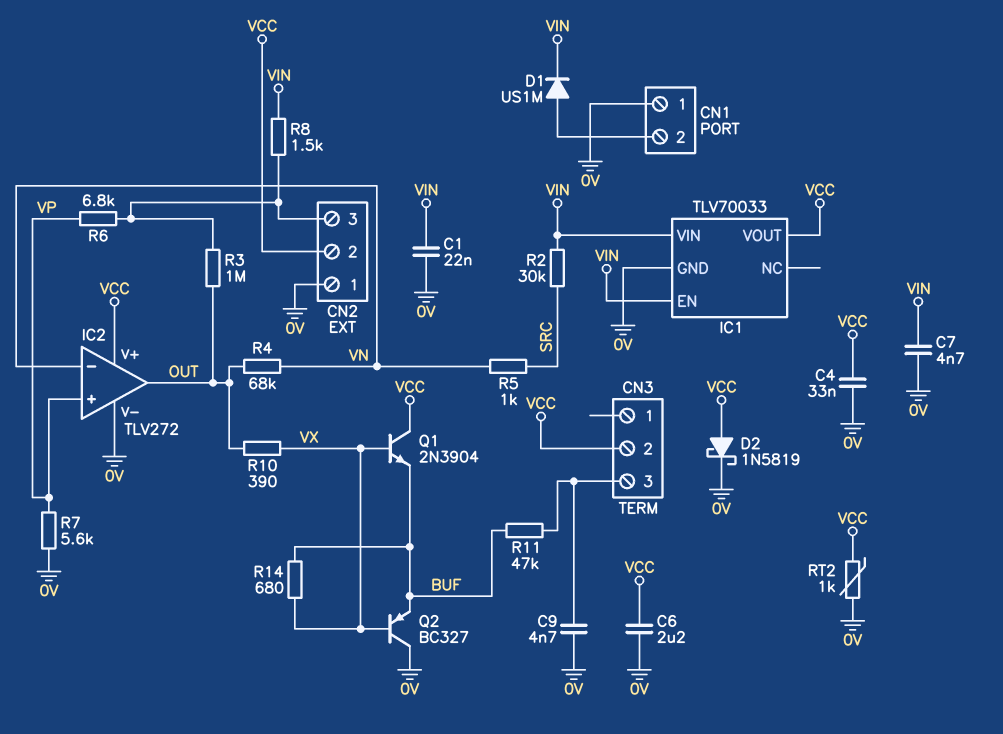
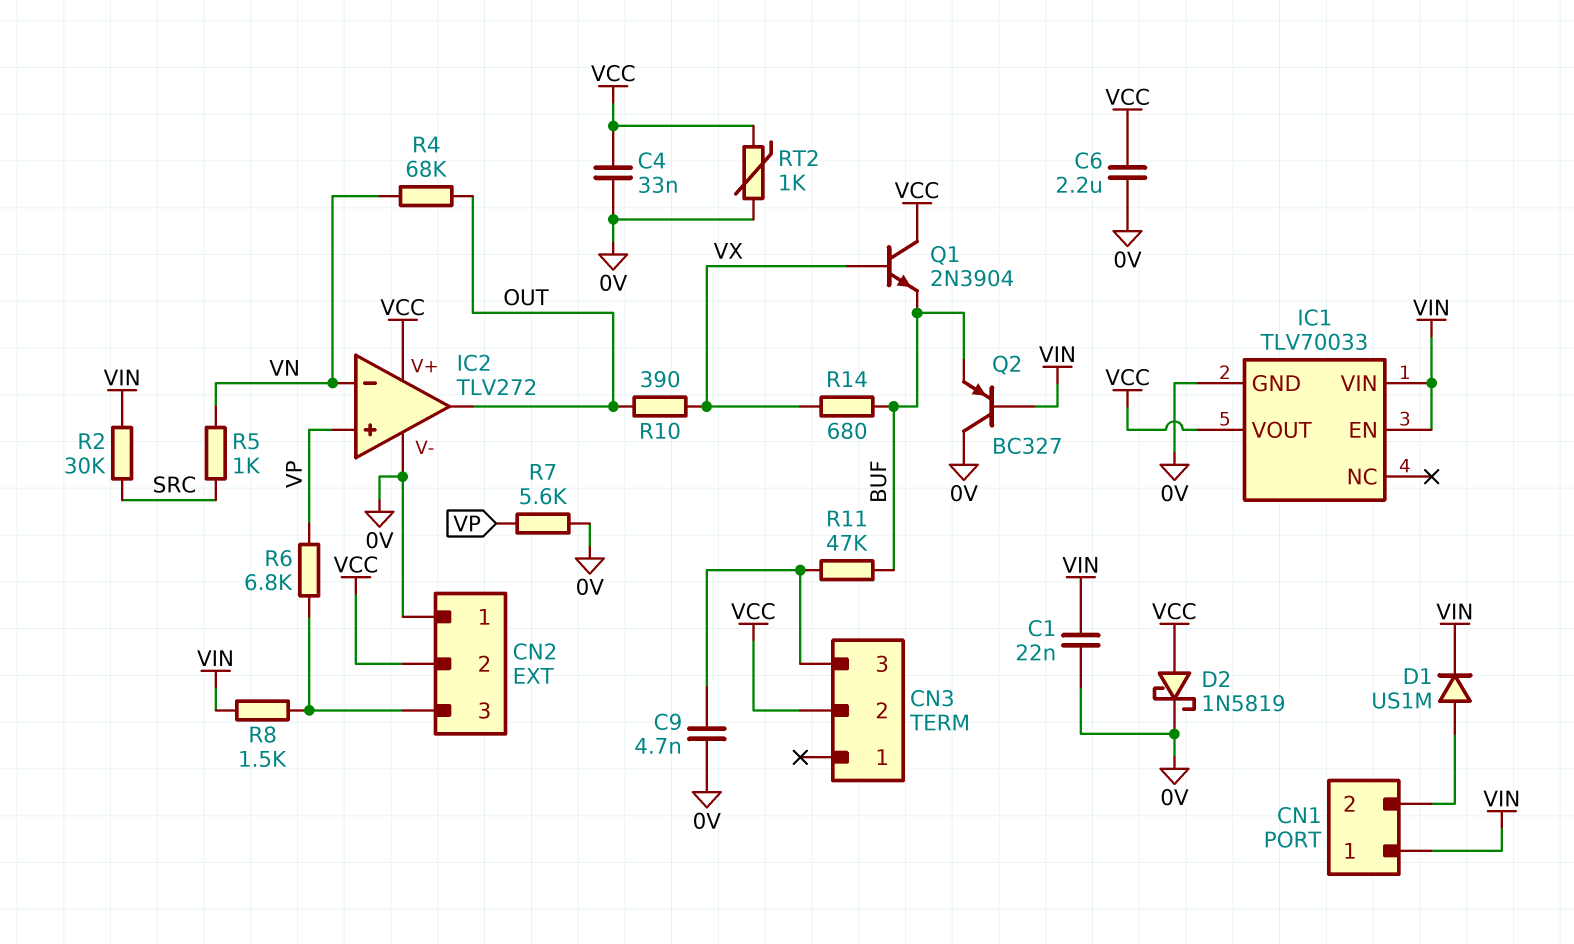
C7: 4.7nF (0V, VIN) -> none
CN1 pin 1: 0V -> VIN
Q2: PNP BC327 (B VX, C 0V, E BUF) -> PNP BC327 (B VIN, C 0V, E BUF)
R3: 1M (CN2/3, OUT) -> none

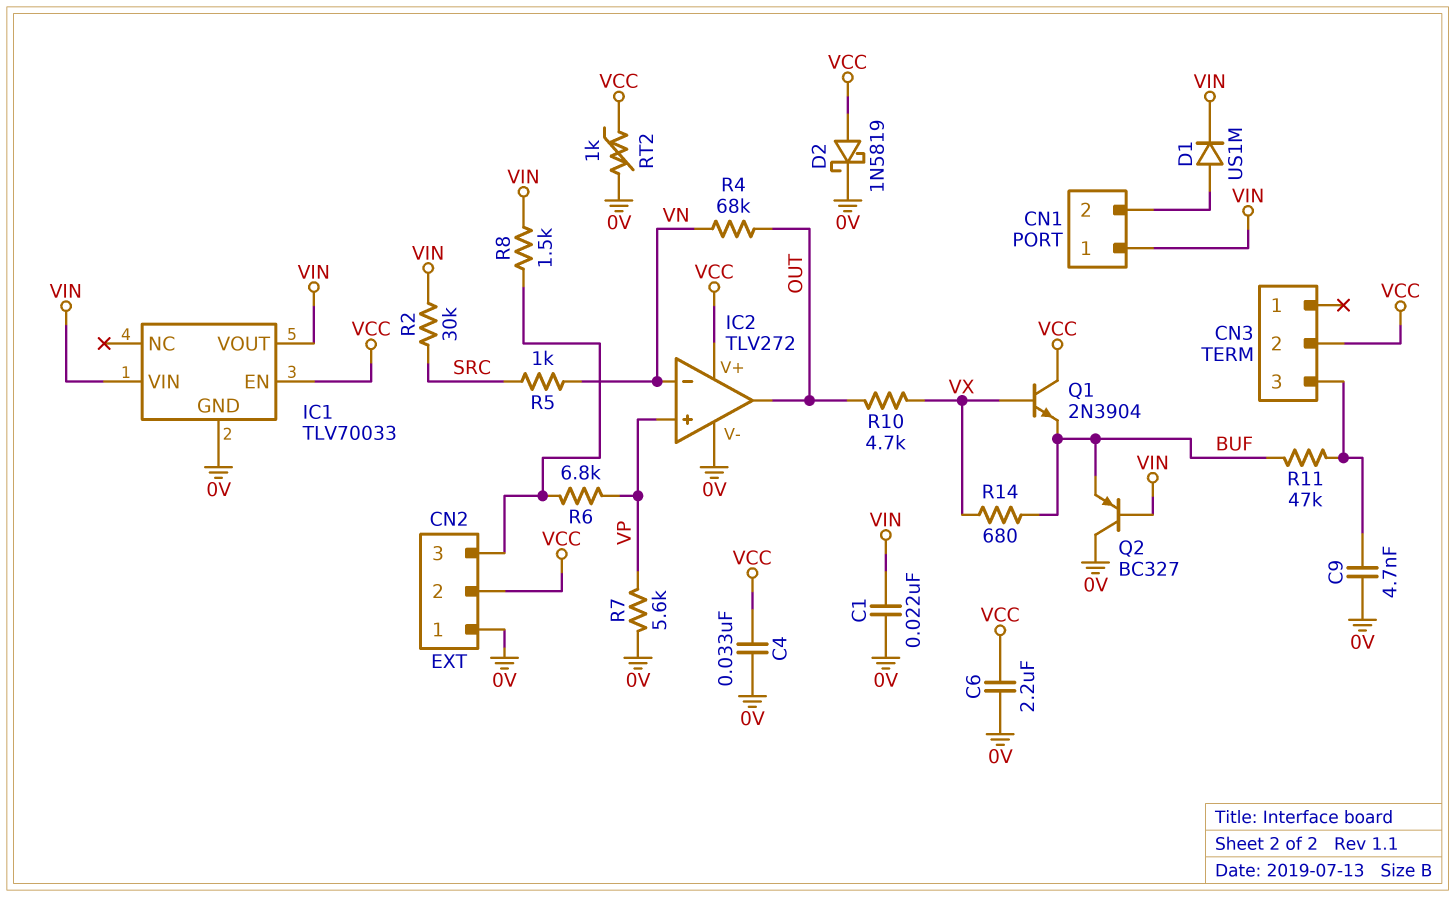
IC1 pin EN: VIN -> VCC
IC1 pin VOUT: VCC -> VIN
R10: 390 (OUT, VX) -> 4.7k (OUT, VX)

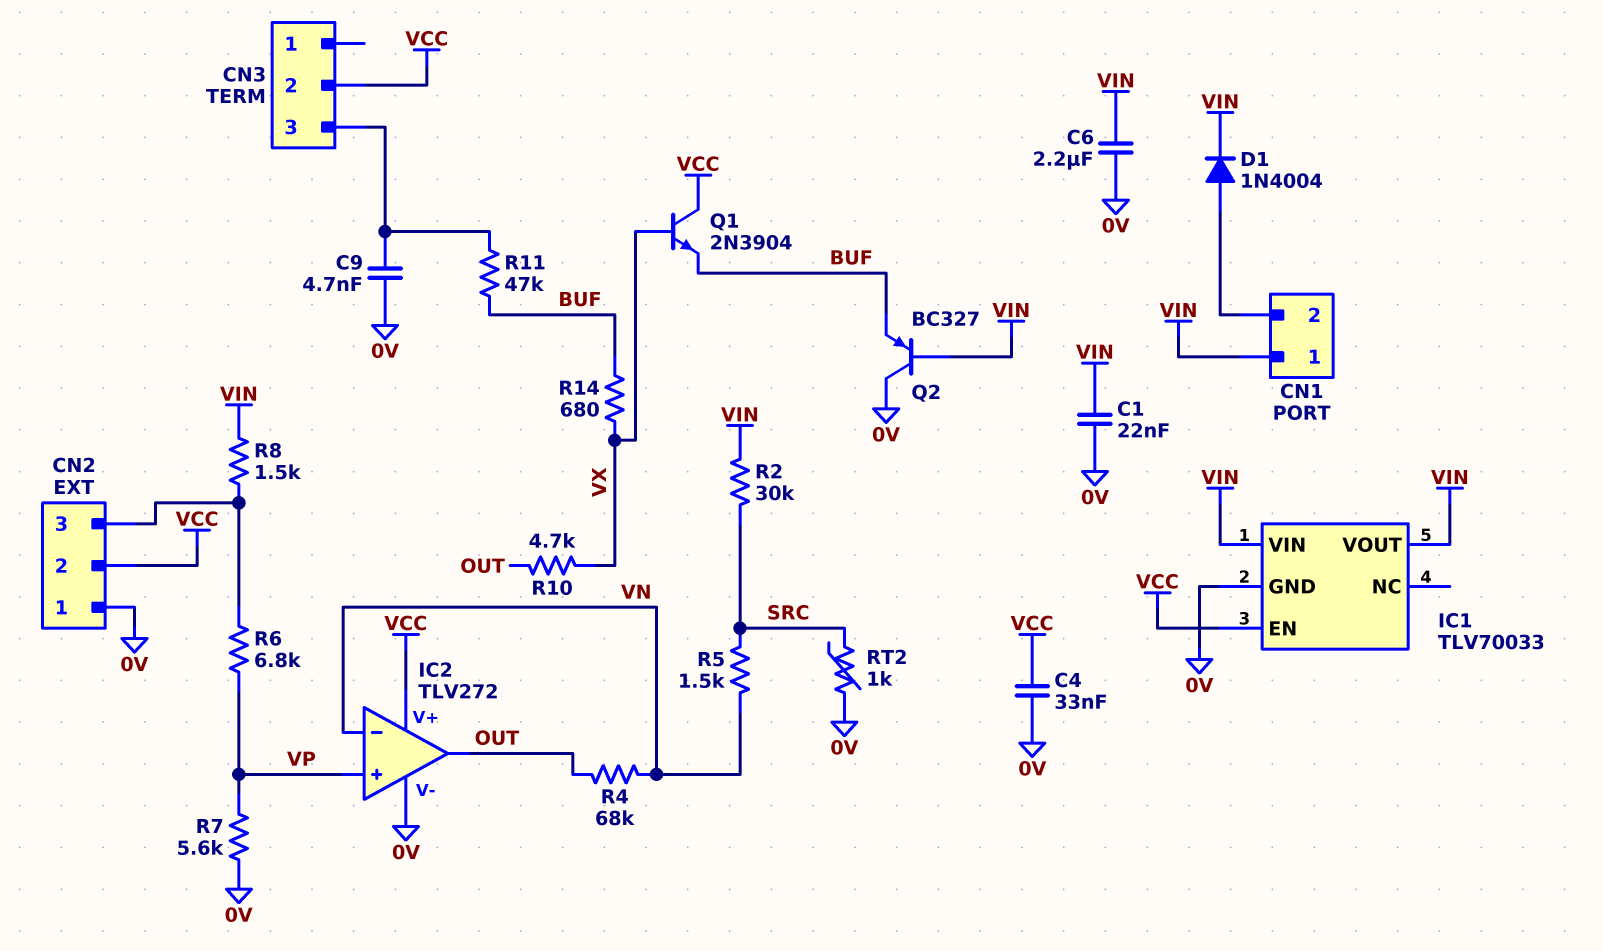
C6: 2.2uF (0V, VCC) -> 2.2uF (0V, VIN)
D1: diode US1M (A CN1/2, K VIN) -> diode 1N4004 (A CN1/2, K VIN)
D2: schottky 1N5819 (A VCC, K 0V) -> none
R5: 1k (SRC, VN) -> 1.5k (SRC, VN)
RT2: 1k (0V, VCC) -> 1k (0V, SRC)

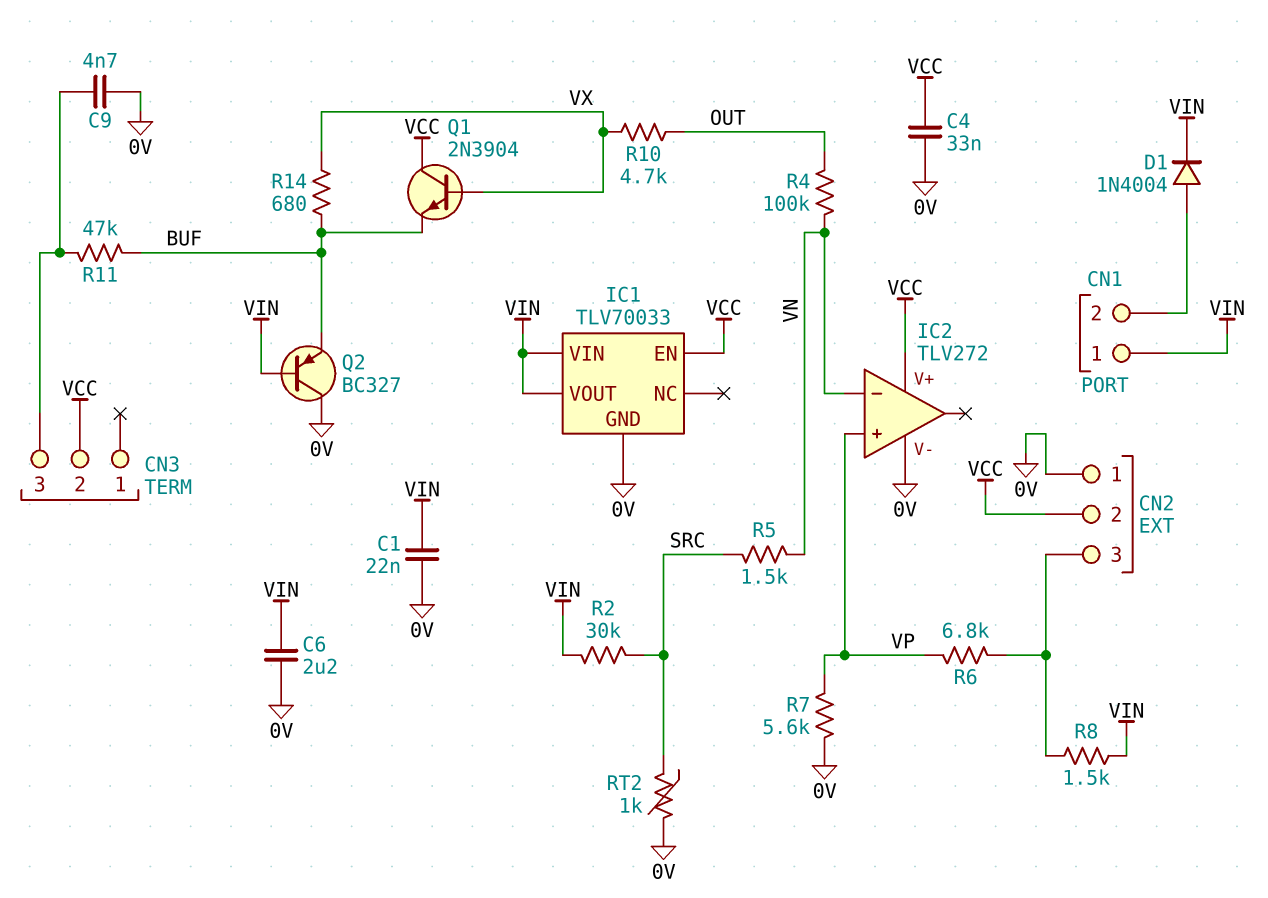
IC2 pin out: OUT -> none
R4: 68k (OUT, VN) -> 100k (OUT, VN)

